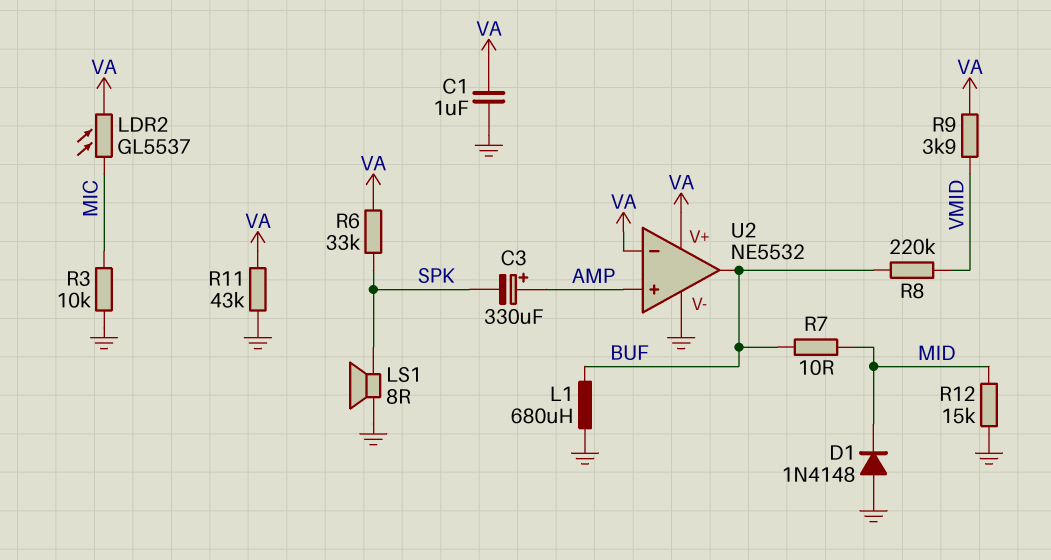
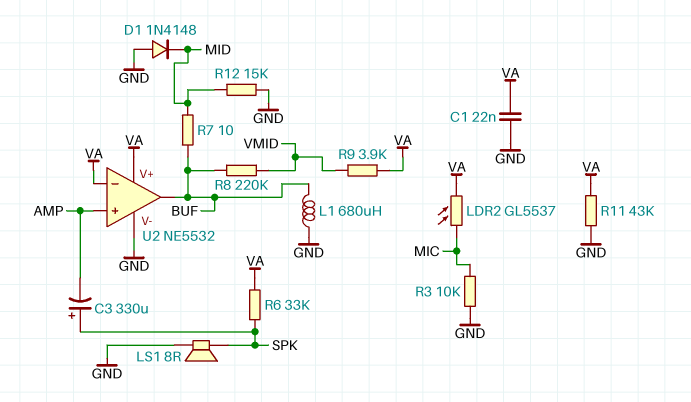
C1: 1uF (GND, VA) -> 22nF (GND, VA)
C3: 330uF (plus AMP, minus SPK) -> 330uF (plus SPK, minus AMP)

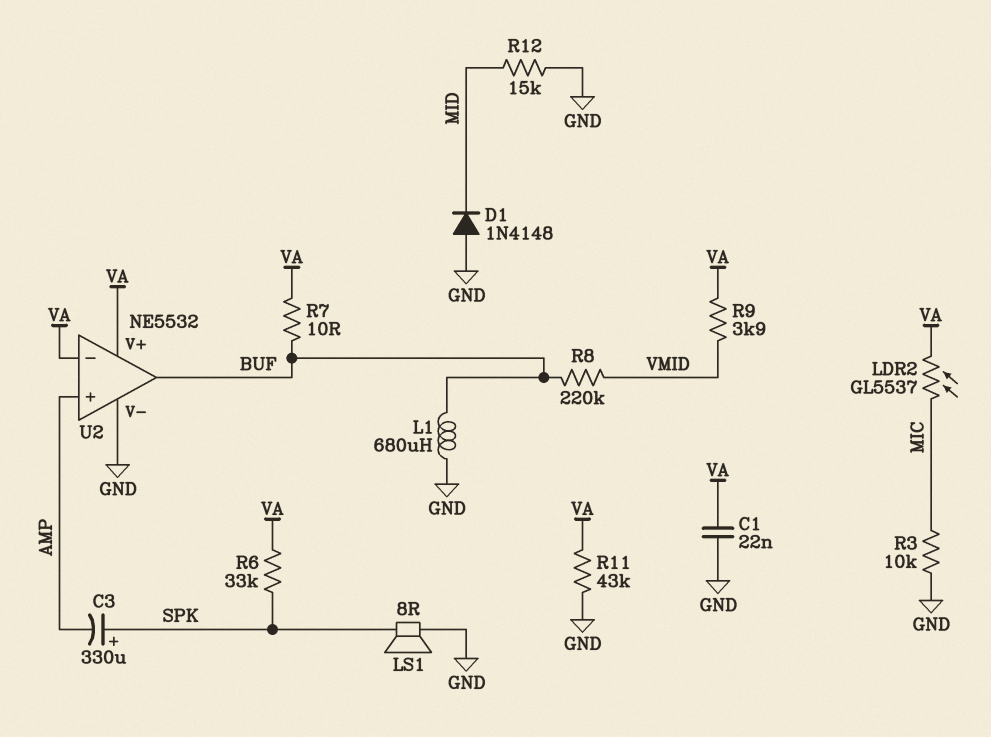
R7: 10 (BUF, MID) -> 10 (BUF, VA)

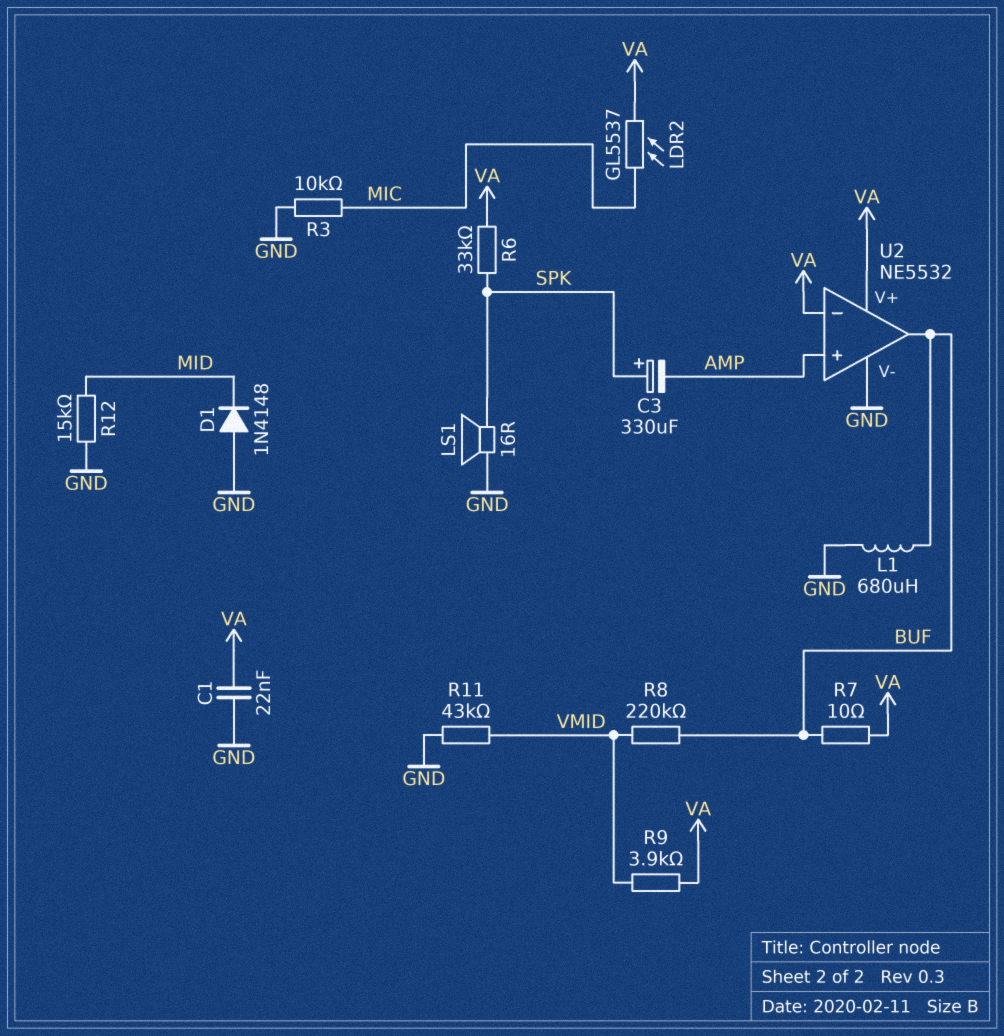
LS1: speaker 8R (GND, SPK) -> speaker 16R (GND, SPK)
R11: 43k (GND, VA) -> 43k (GND, VMID)

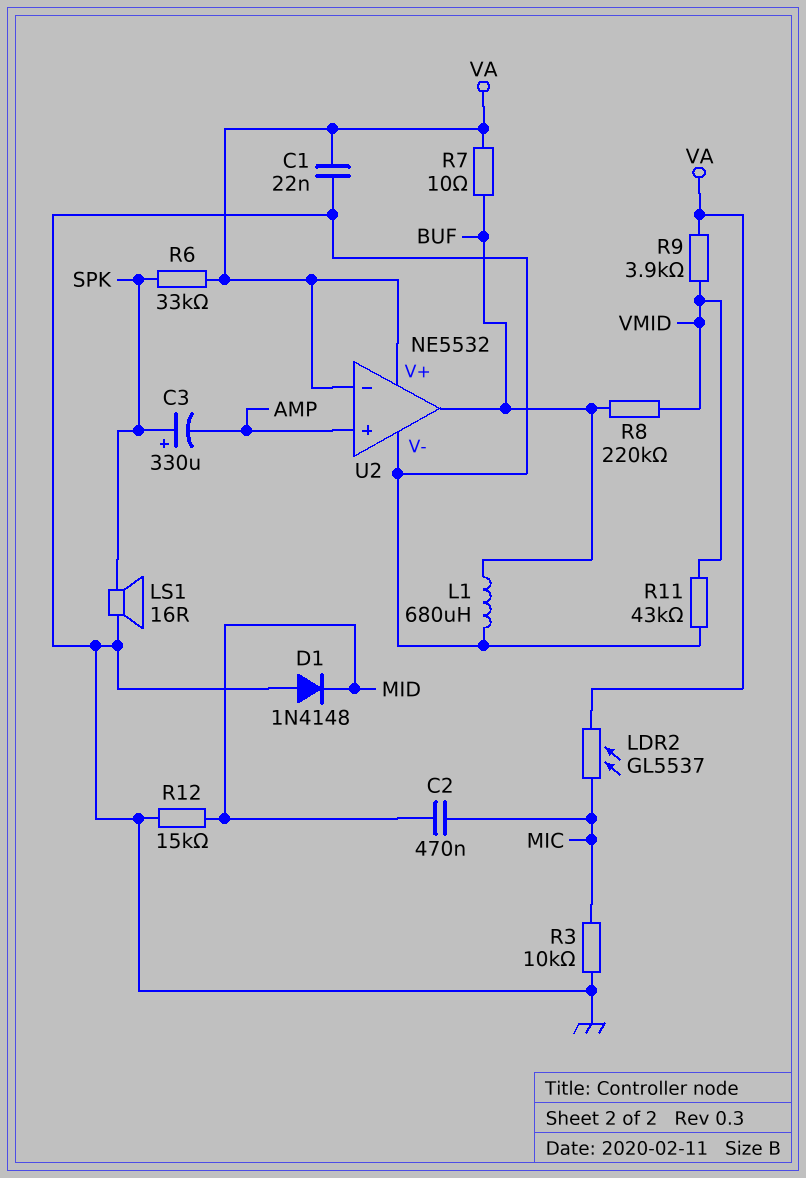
C2: none -> 470nF (MIC, MID)

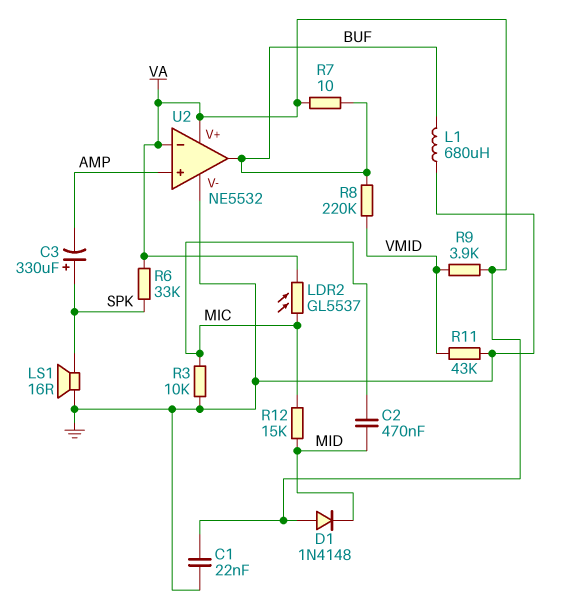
D1: diode 1N4148 (A GND, K MID) -> diode 1N4148 (A VA, K MID)
R12: 15k (GND, MID) -> 15k (MIC, MID)

